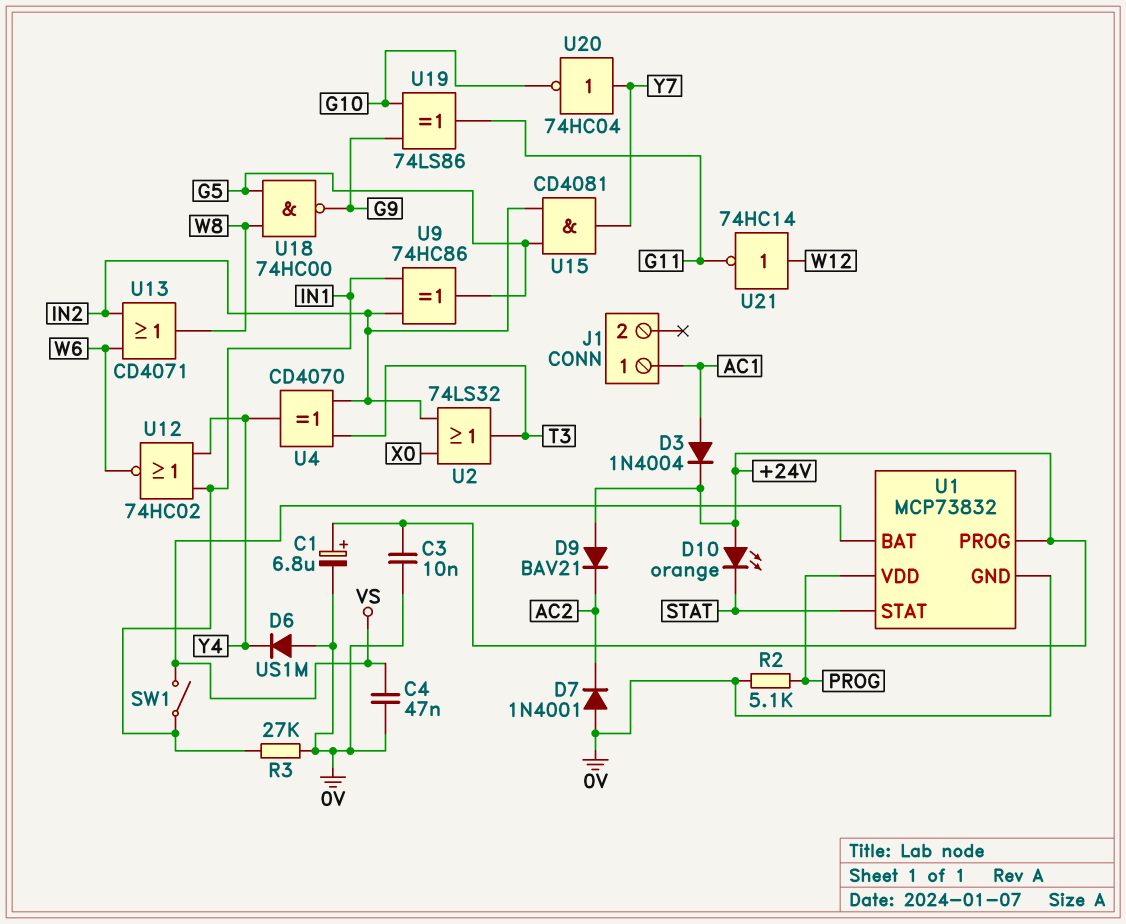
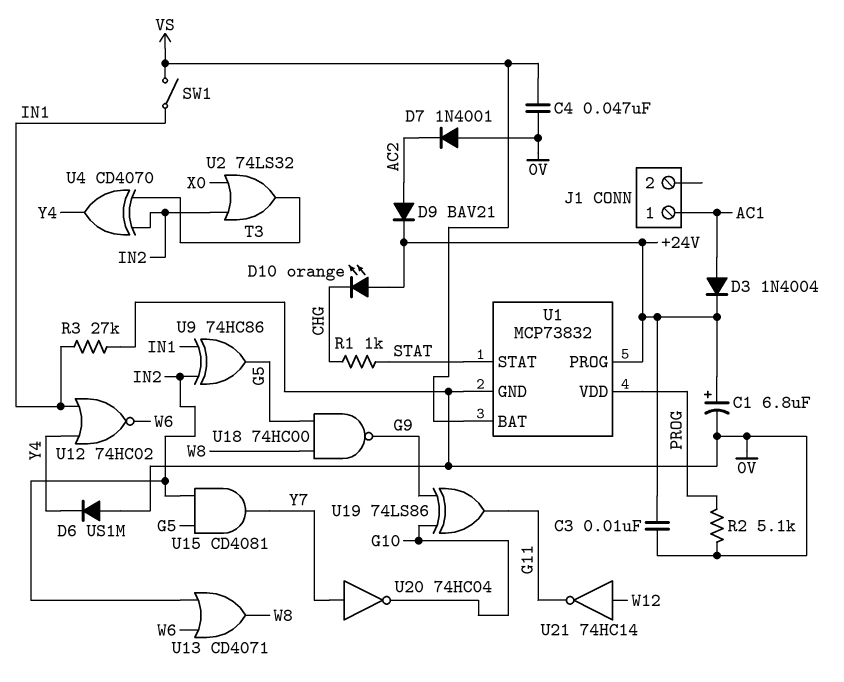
D9: diode BAV21 (A +24V, K AC2) -> diode BAV21 (A AC2, K +24V)
D10: LED orange (A +24V, K STAT) -> LED orange (A +24V, K CHG)
R1: none -> 1k (CHG, STAT)

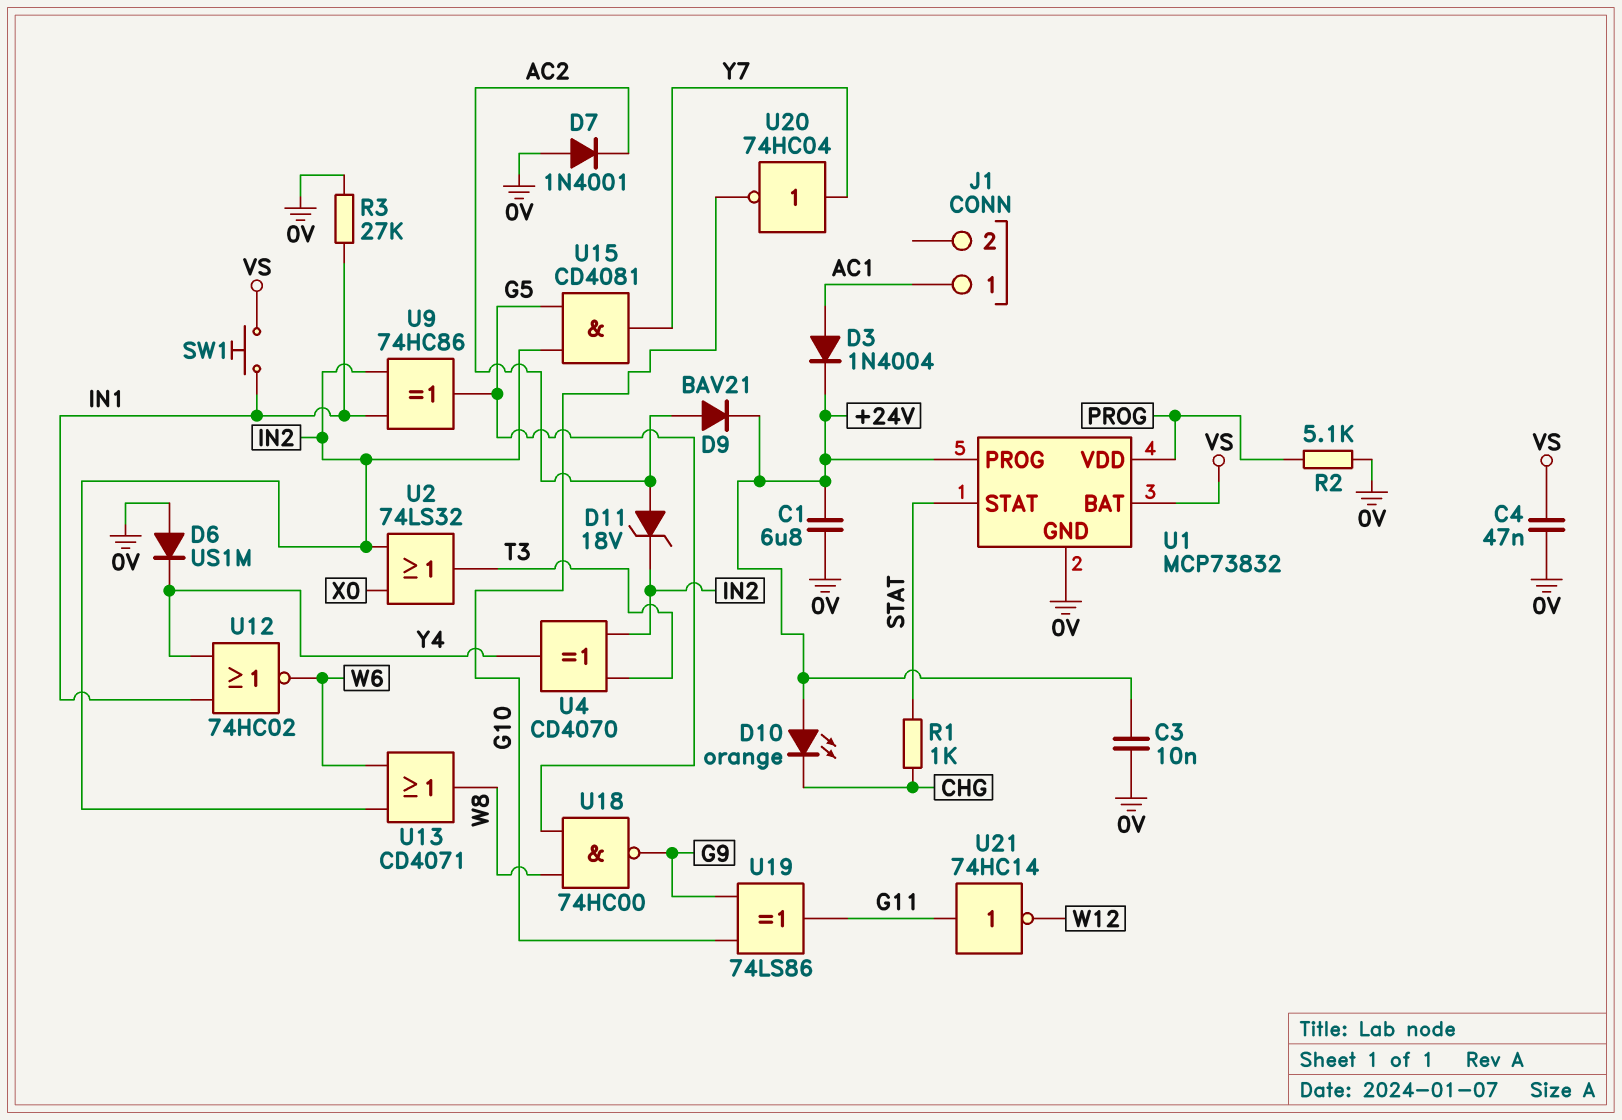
C1: 6.8uF (plus +24V, minus 0V) -> 6.8uF (+24V, 0V)
D11: none -> zener 18V (A AC2, K IN2)
SW1: switch (IN1, VS) -> button (IN1, VS)
U21: NOT 74HC14 (in W12, out G11) -> NOT 74HC14 (in G11, out W12)

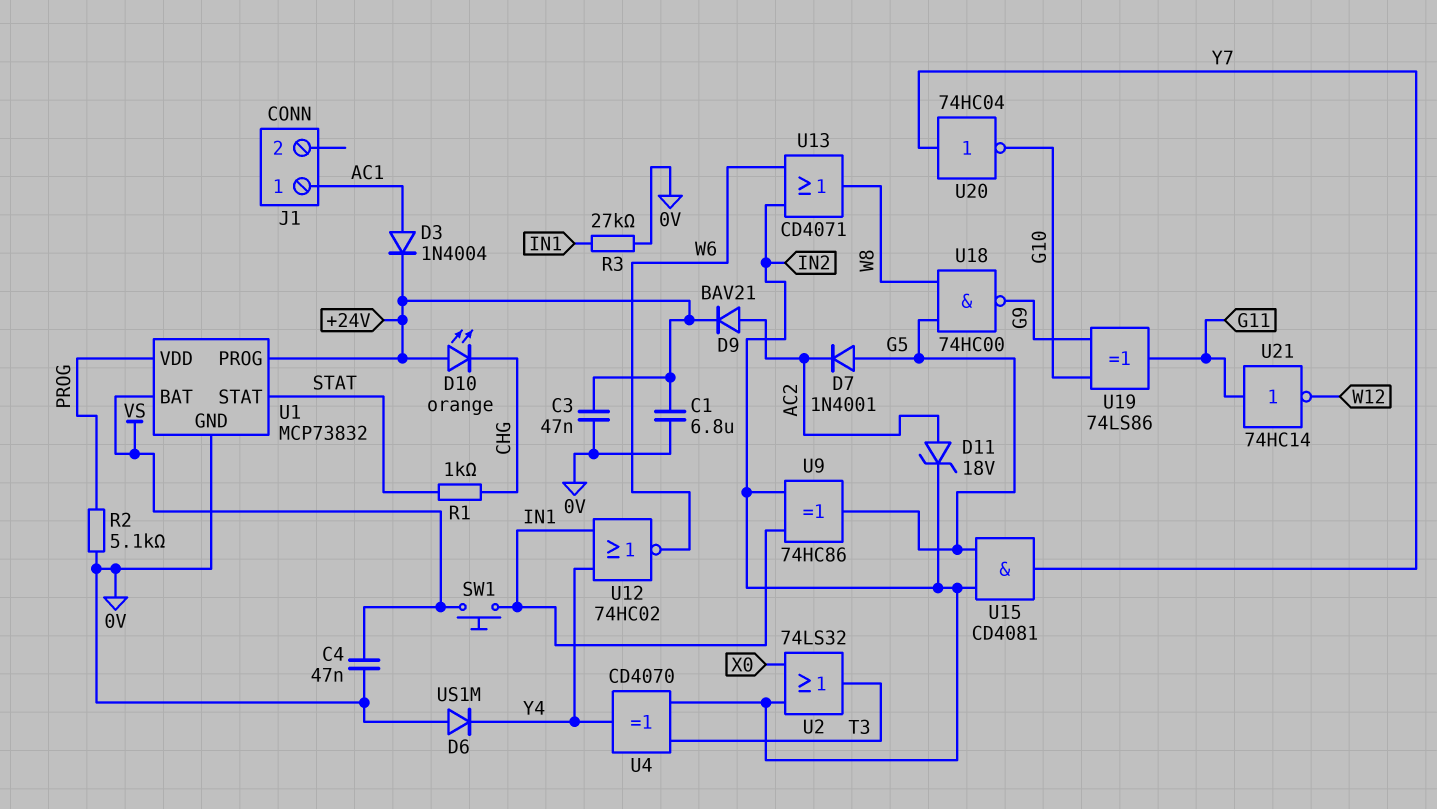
C3: 10nF (+24V, 0V) -> 47nF (+24V, 0V)
D7: diode 1N4001 (A 0V, K AC2) -> diode 1N4001 (A G5, K AC2)

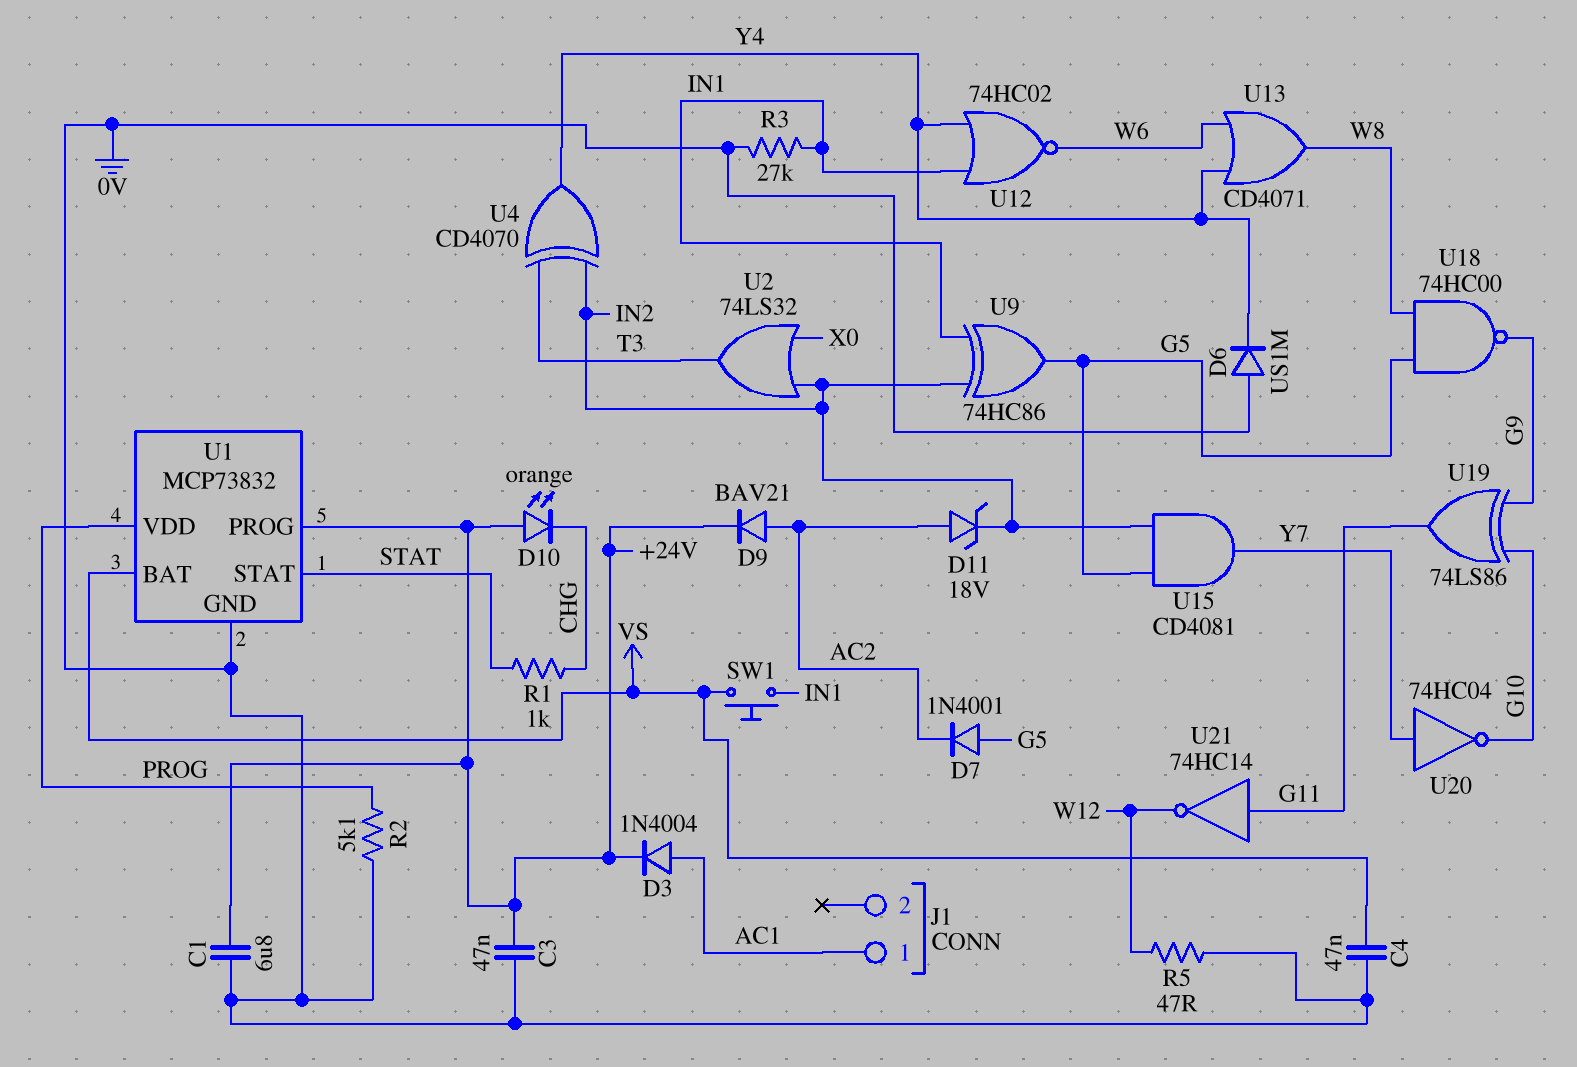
R5: none -> 47 (0V, W12)
U13: OR CD4071 (in IN2, in W6, out W8) -> OR CD4071 (in W6, in Y4, out W8)

